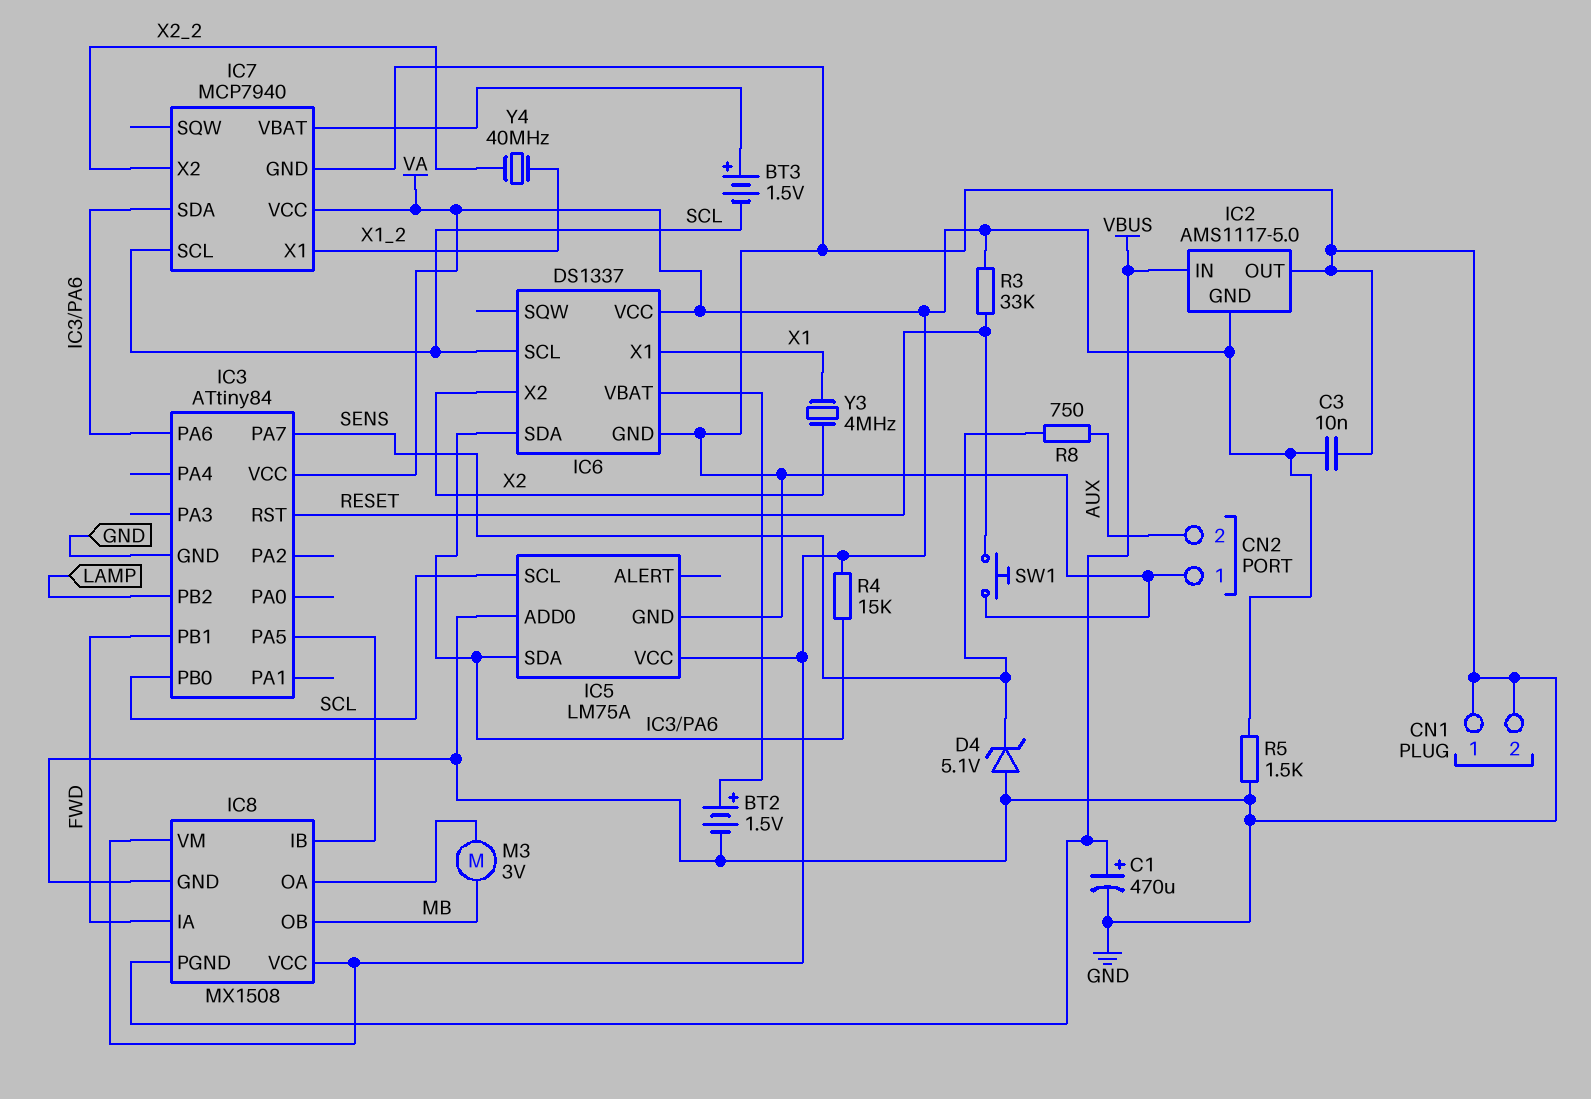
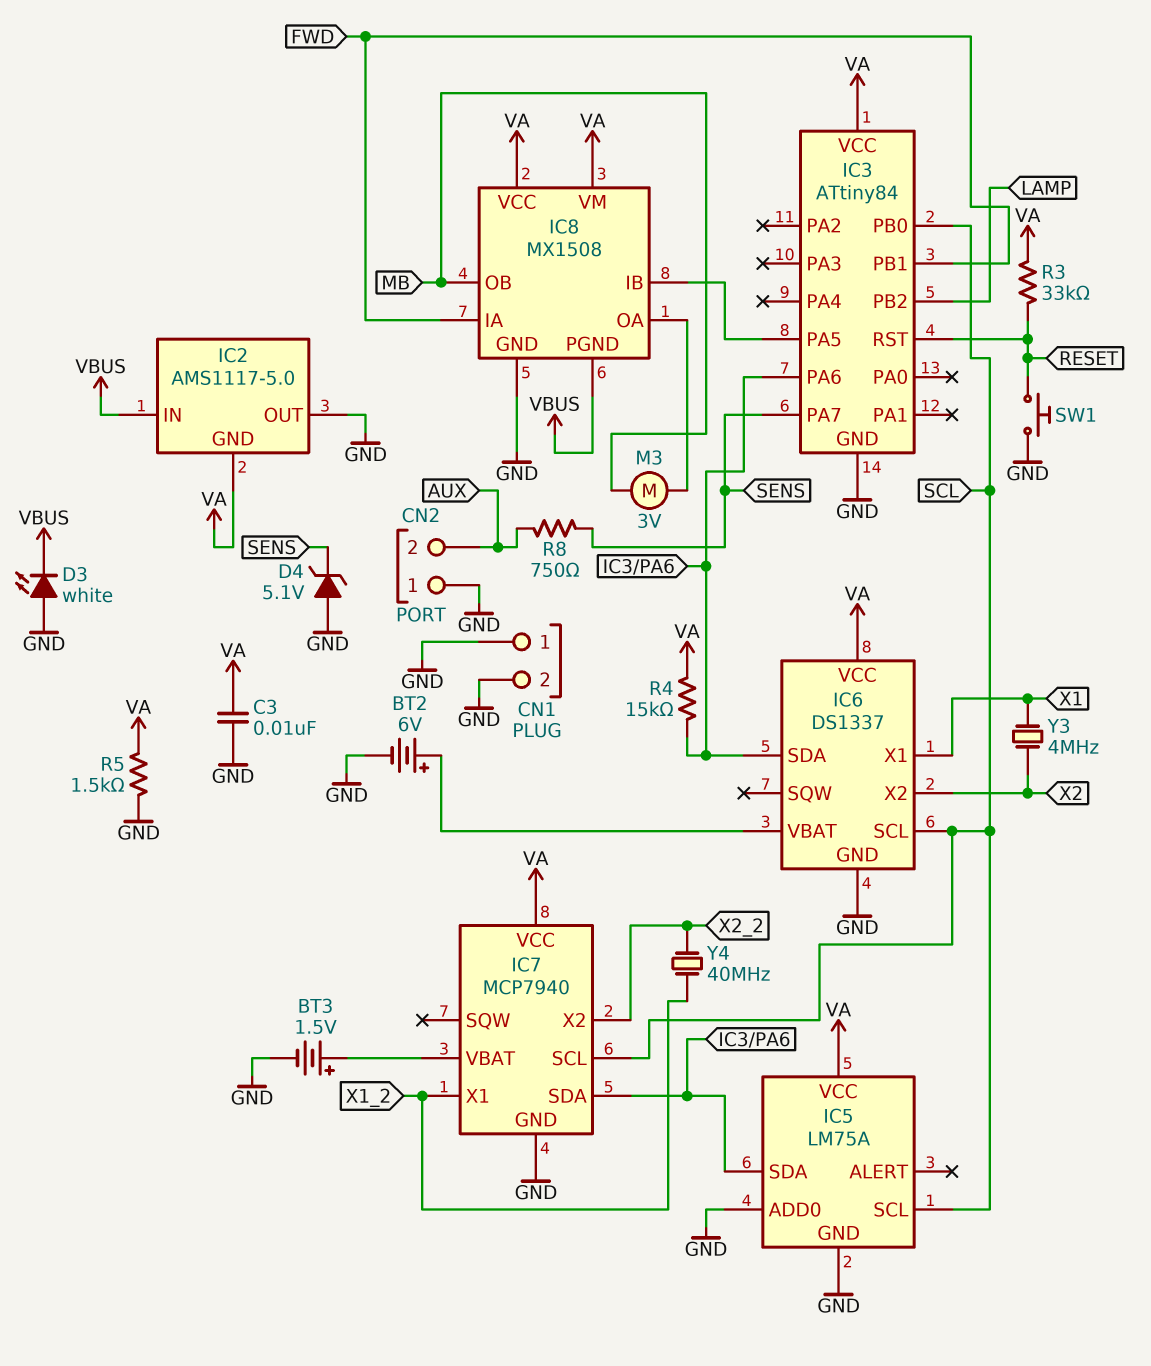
BT2: 1.5V (plus IC6/VBAT, minus GND) -> 6V (plus IC6/VBAT, minus GND)
BT3: 1.5V (plus IC7/VBAT, minus SCL) -> 1.5V (plus IC7/VBAT, minus GND)
C1: 470uF (plus VBUS, minus GND) -> none
D3: none -> LED white (A GND, K VBUS)

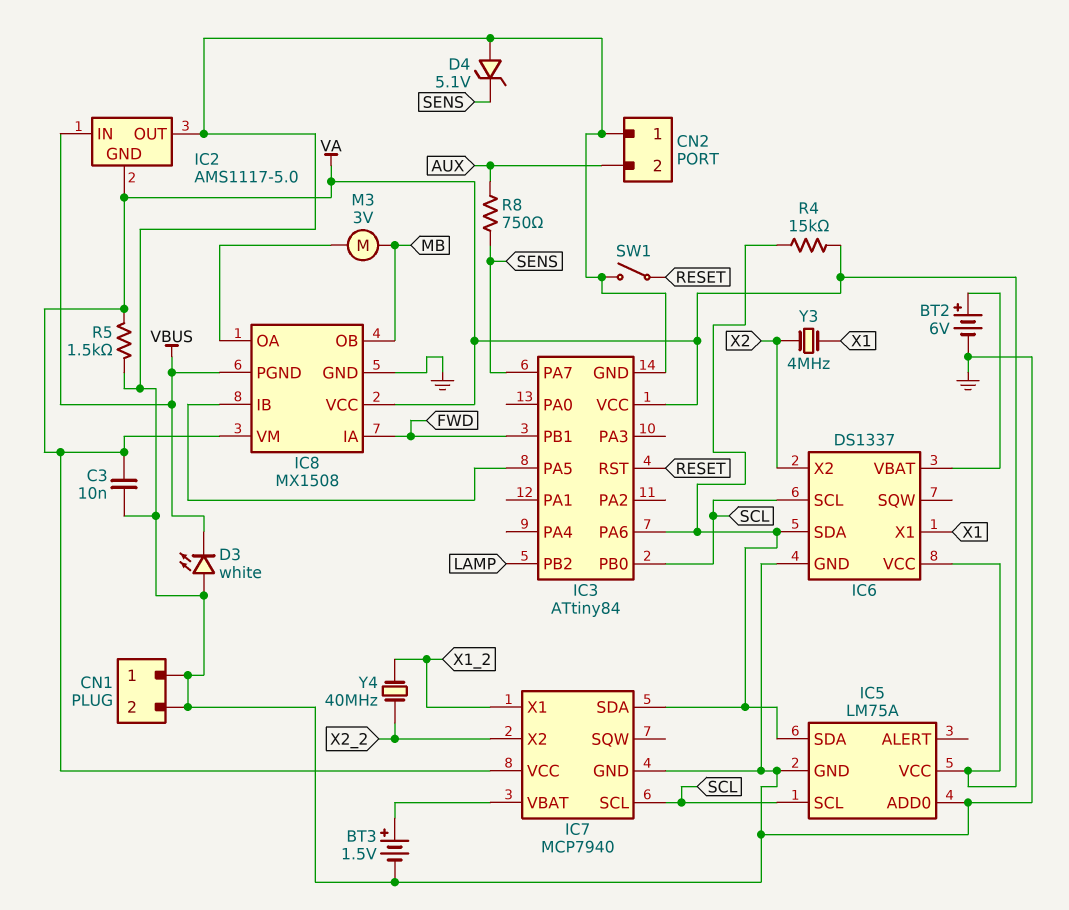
R3: 33k (RESET, VA) -> none
SW1: button (GND, RESET) -> switch (GND, RESET)

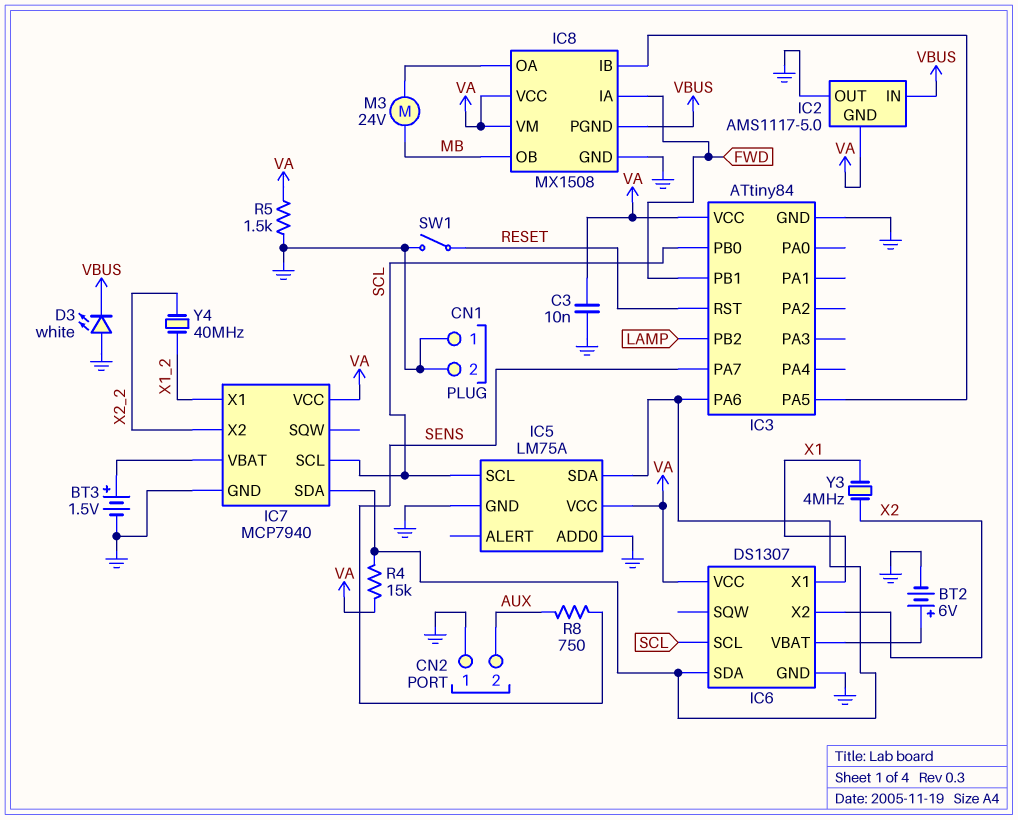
D4: zener 5.1V (A GND, K SENS) -> none
IC6: DS1337 -> DS1307
M3: motor 3V (IC8/OA, MB) -> motor 24V (IC8/OA, MB)

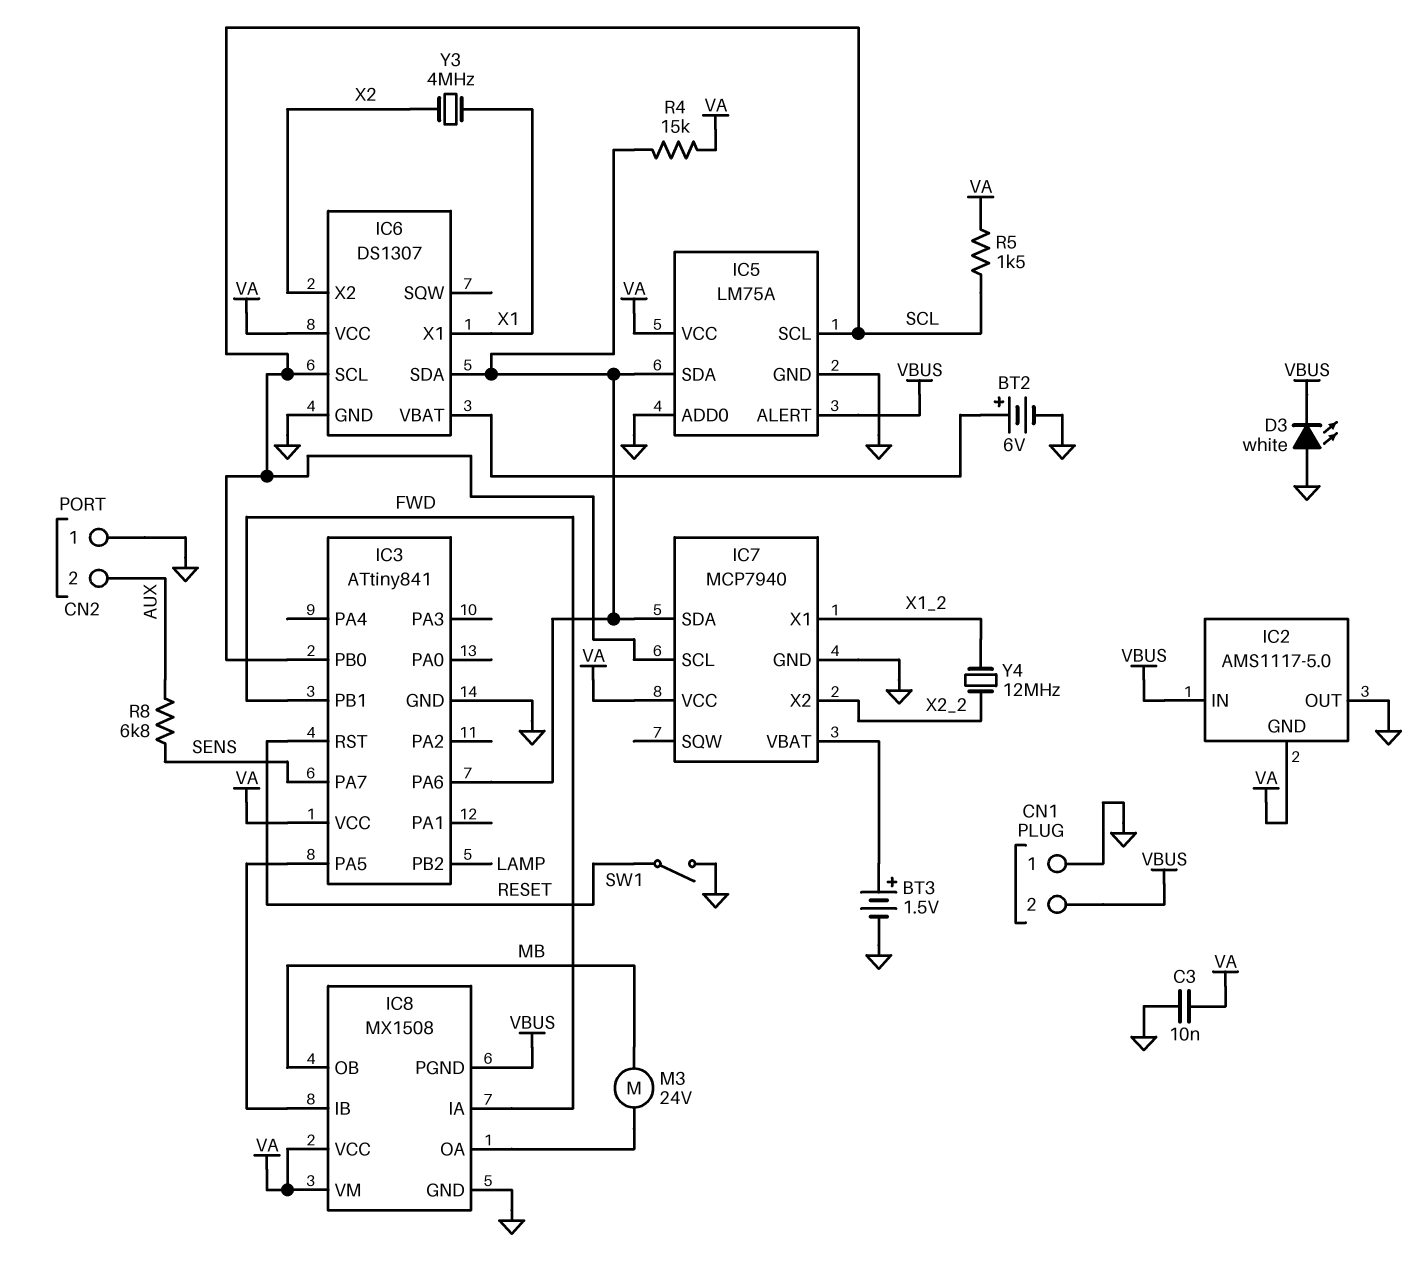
CN1 pin 2: GND -> VBUS
IC3: ATtiny84 -> ATtiny841
IC5 pin ALERT: none -> VBUS
R5: 1.5k (GND, VA) -> 1.5k (SCL, VA)
R8: 750 (AUX, SENS) -> 6.8k (AUX, SENS)
Y4: 40MHz (X1_2, X2_2) -> 12MHz (X1_2, X2_2)

